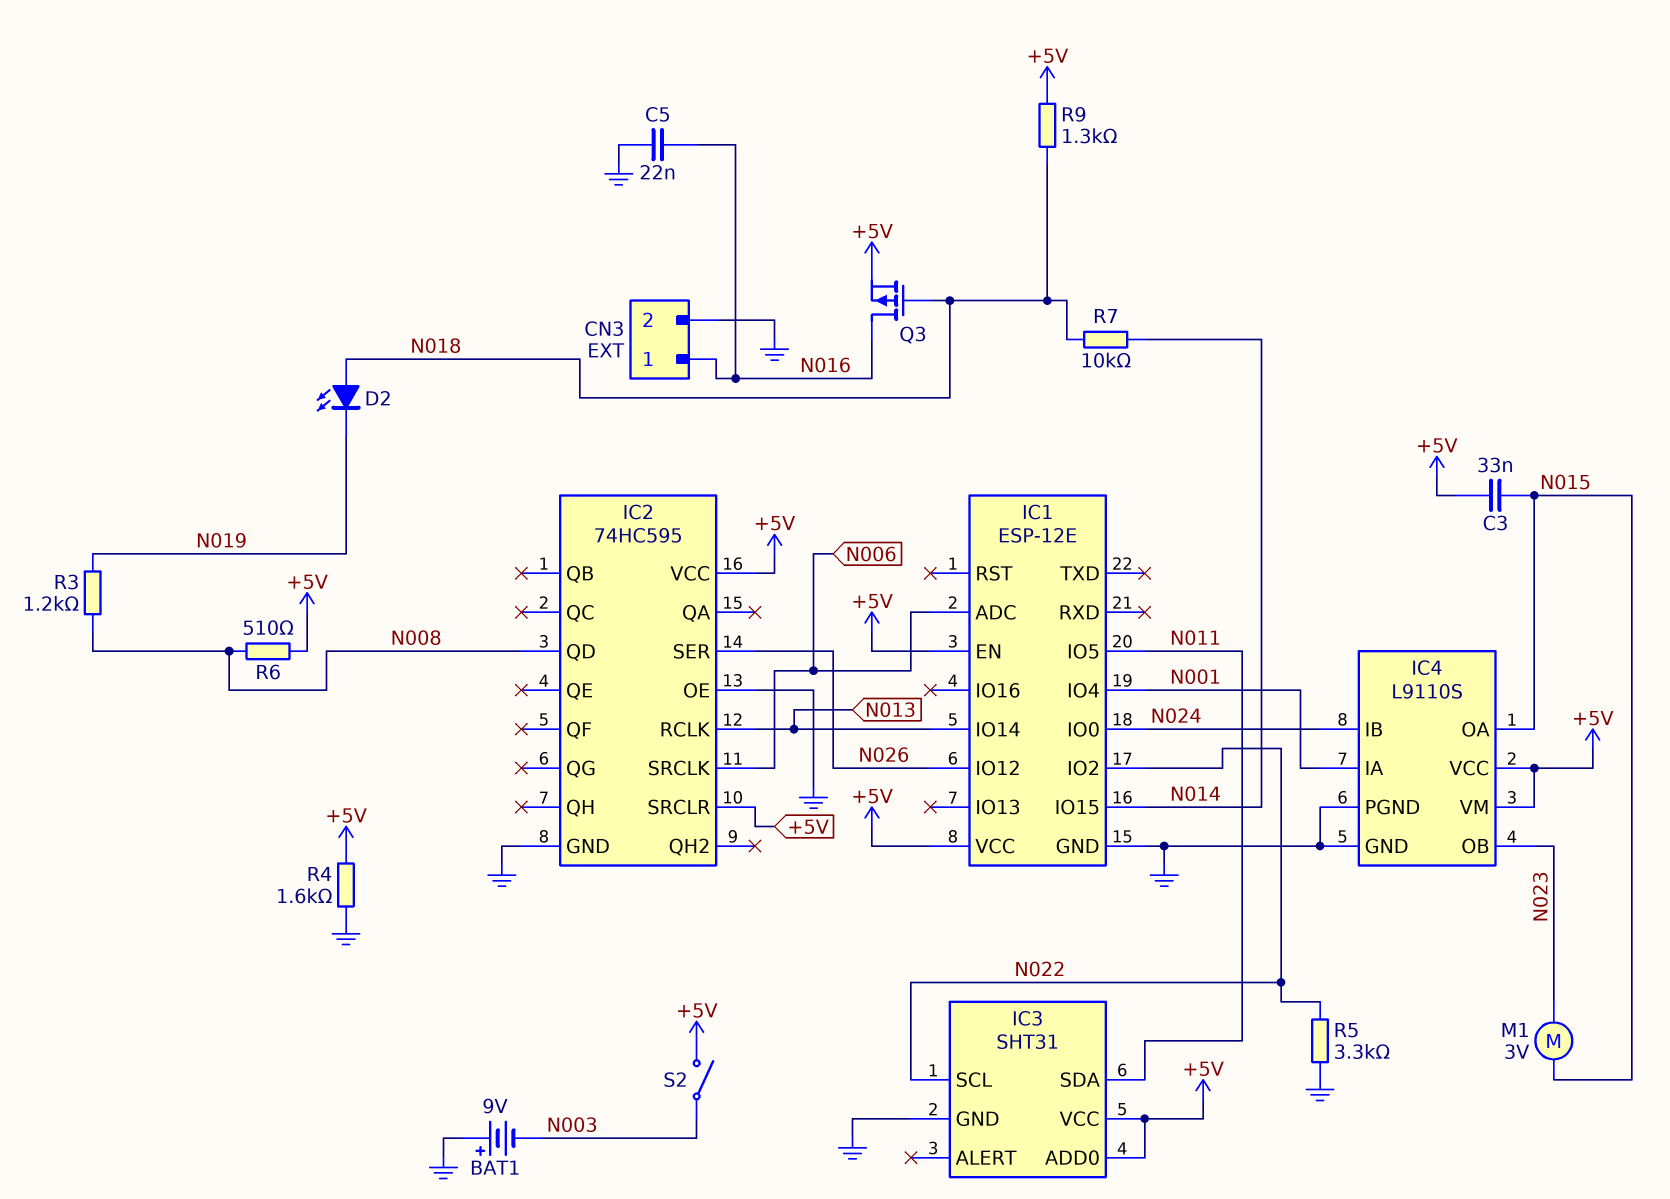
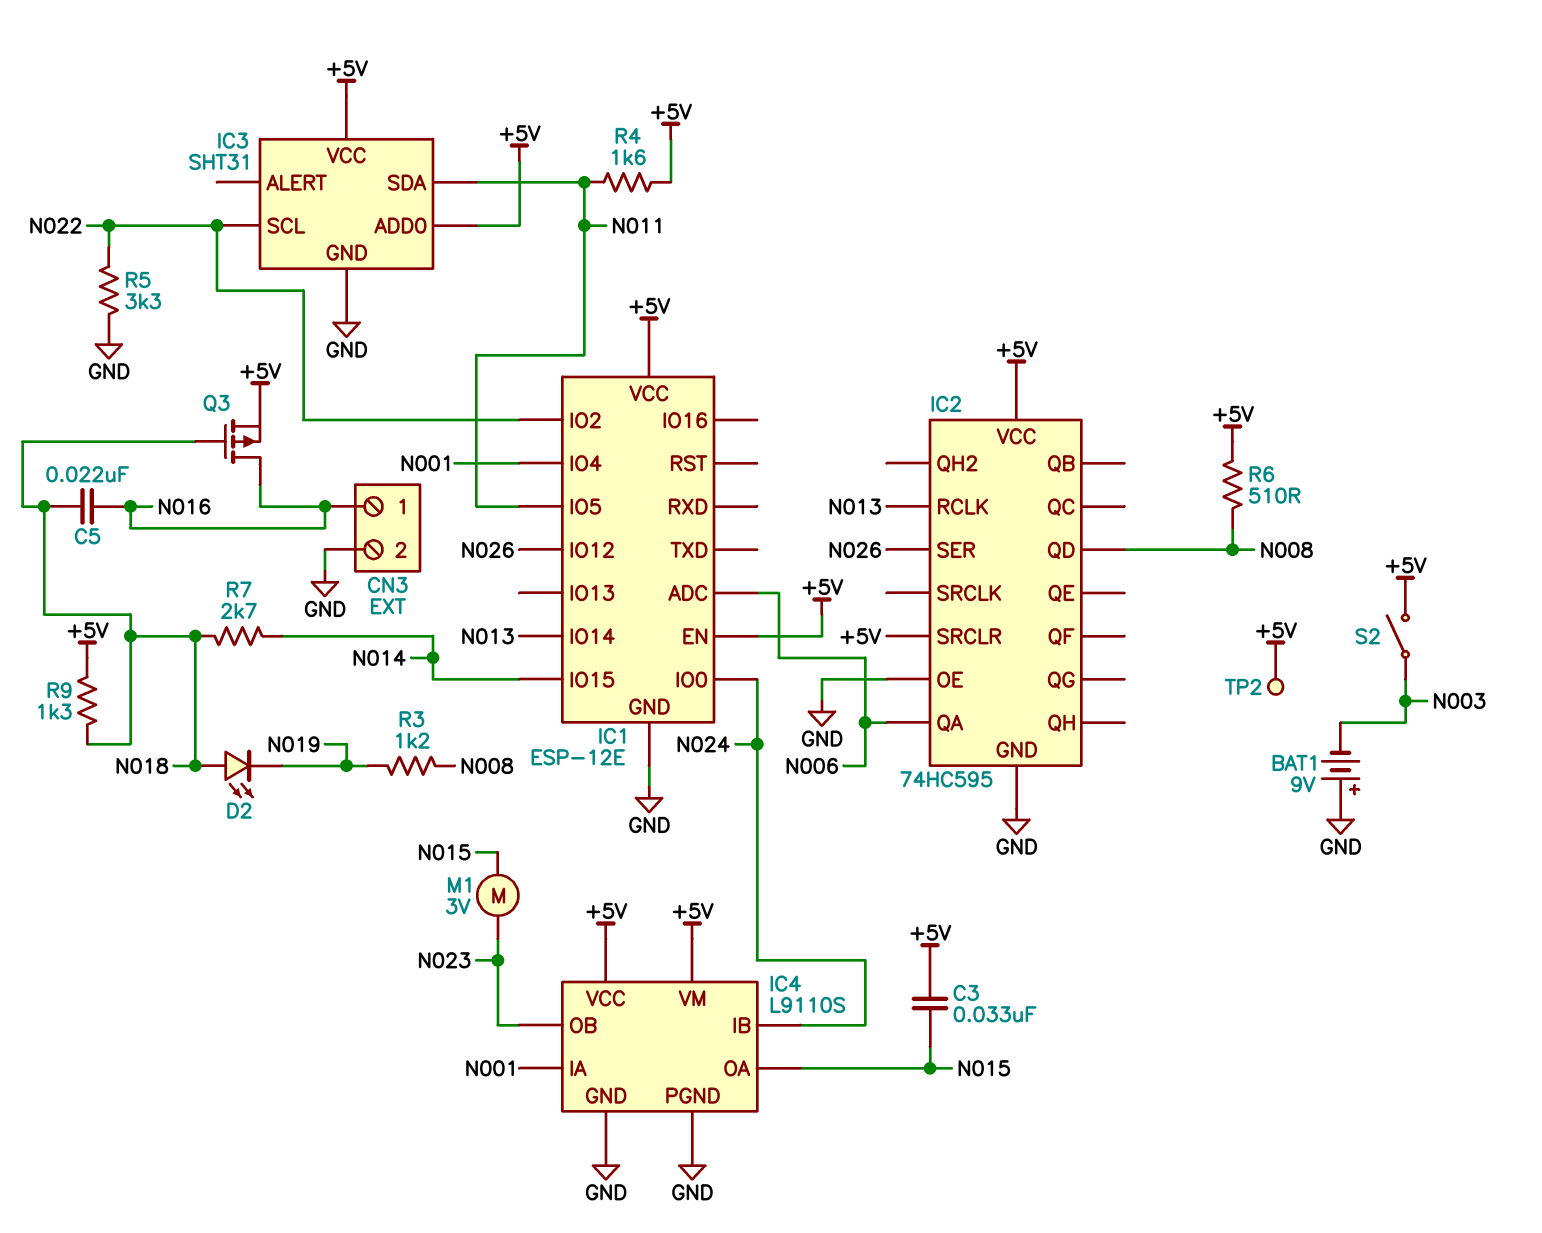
C5: 22nF (GND, N016) -> 22nF (N016, N018)
IC2 pin QA: none -> N006
IC2 pin SRCLK: N006 -> none
R4: 1.6k (+5V, GND) -> 1.6k (+5V, N011)
R7: 10k (N014, N018) -> 2.7k (N014, N018)
TP2: none -> test point (+5V)

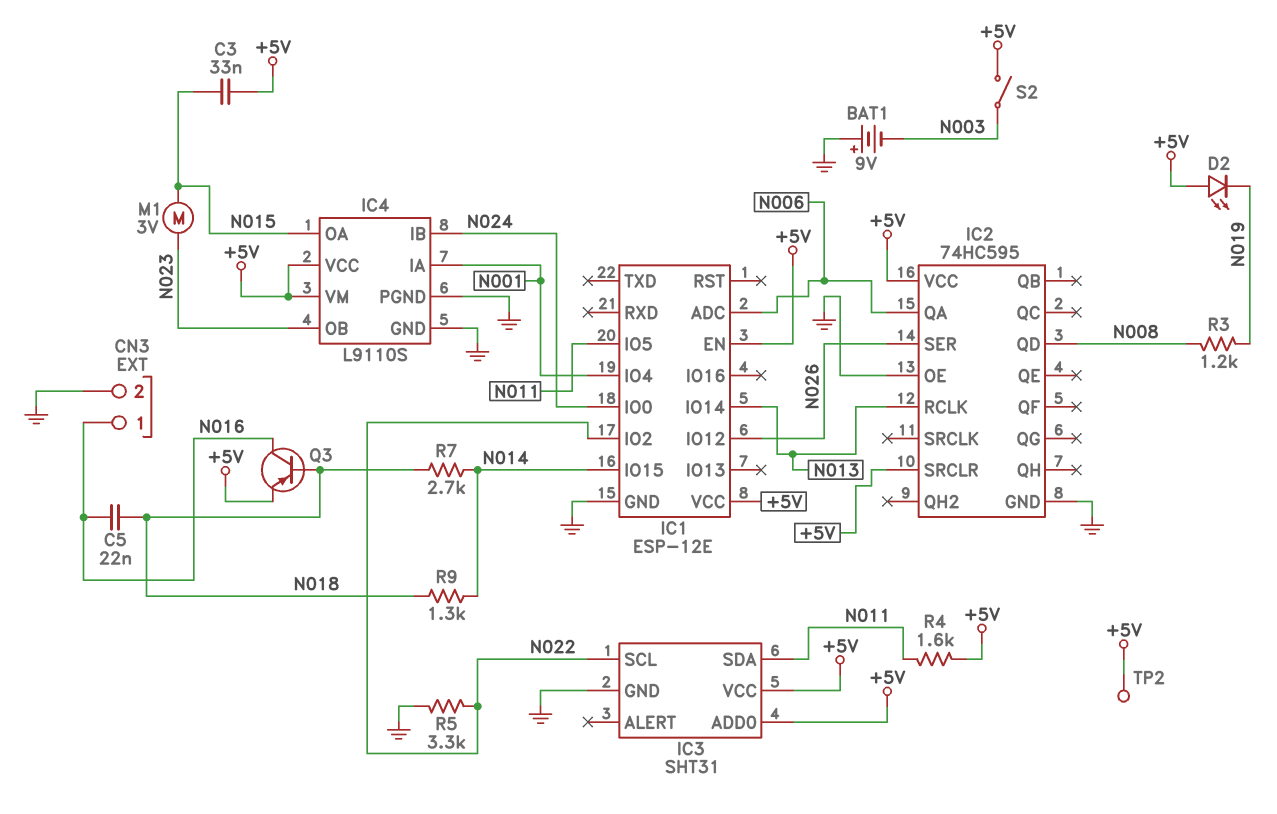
D2: LED (A N018, K N019) -> LED (A +5V, K N019)
Q3: PMOS (G N018, D N016, S +5V) -> PNP (B N018, C N016, E +5V)
R6: 510 (+5V, N008) -> none
R9: 1.3k (+5V, N018) -> 1.3k (N014, N018)

